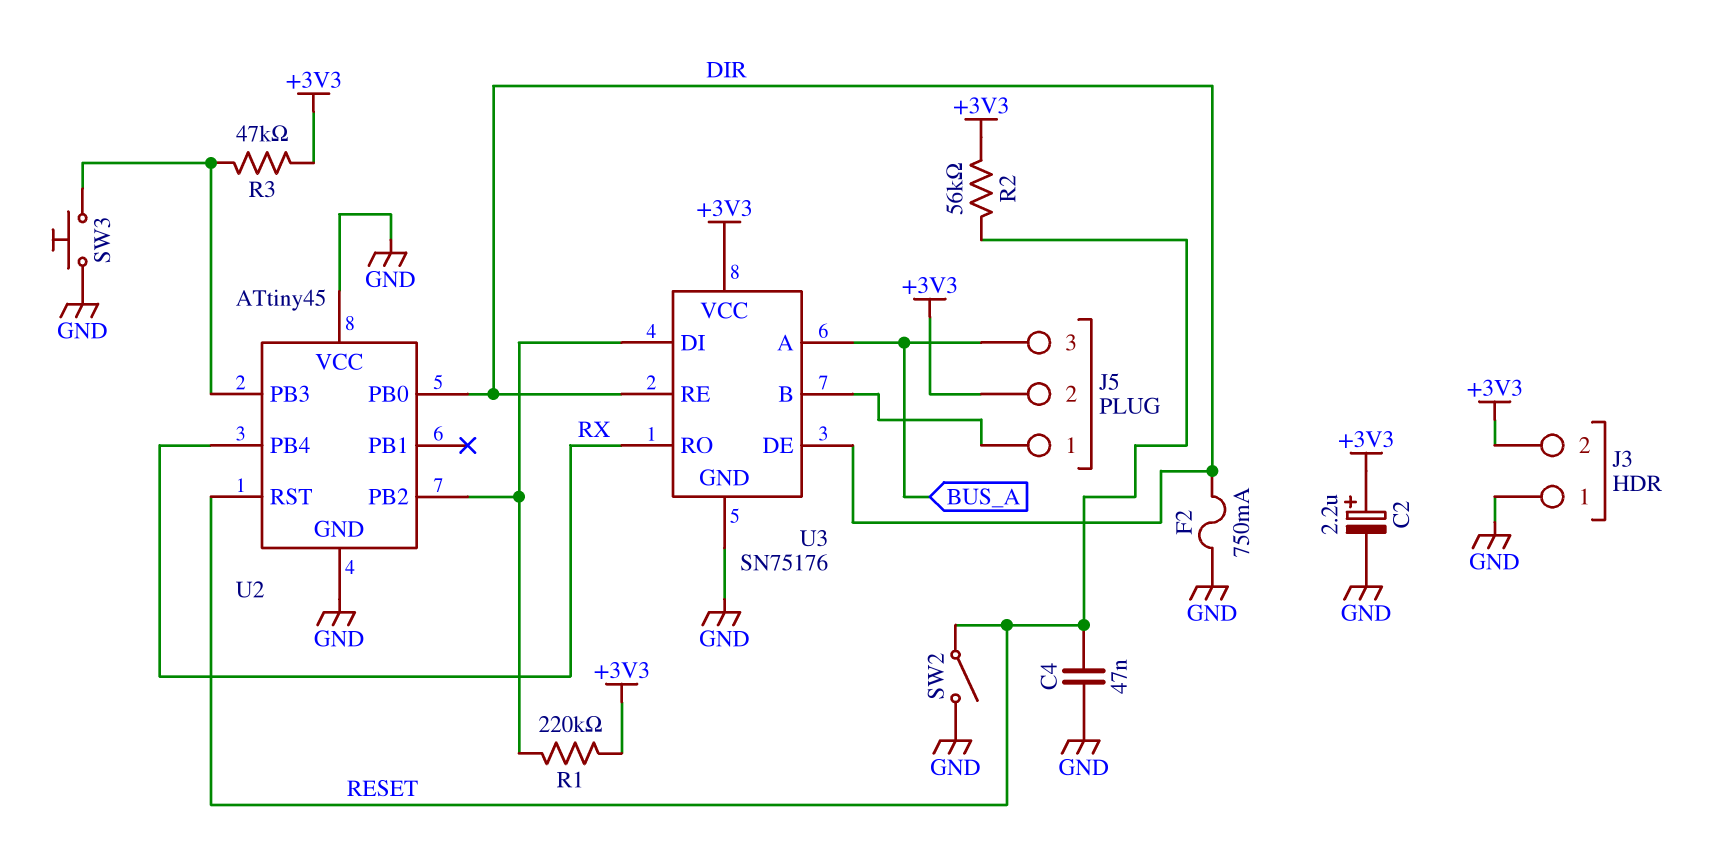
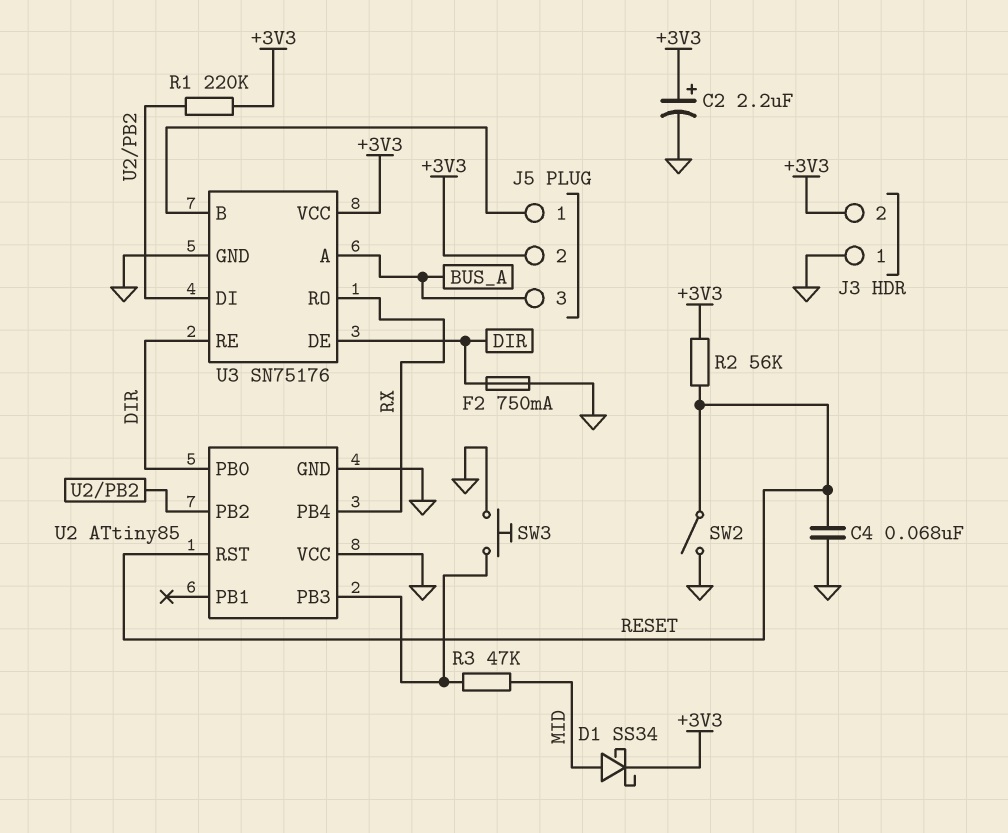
C4: 47nF (GND, RESET) -> 68nF (GND, RESET)
D1: none -> schottky SS34 (A MID, K +3V3)
R3: 47k (+3V3, U2/PB3) -> 47k (MID, U2/PB3)
U2: ATtiny45 -> ATtiny85

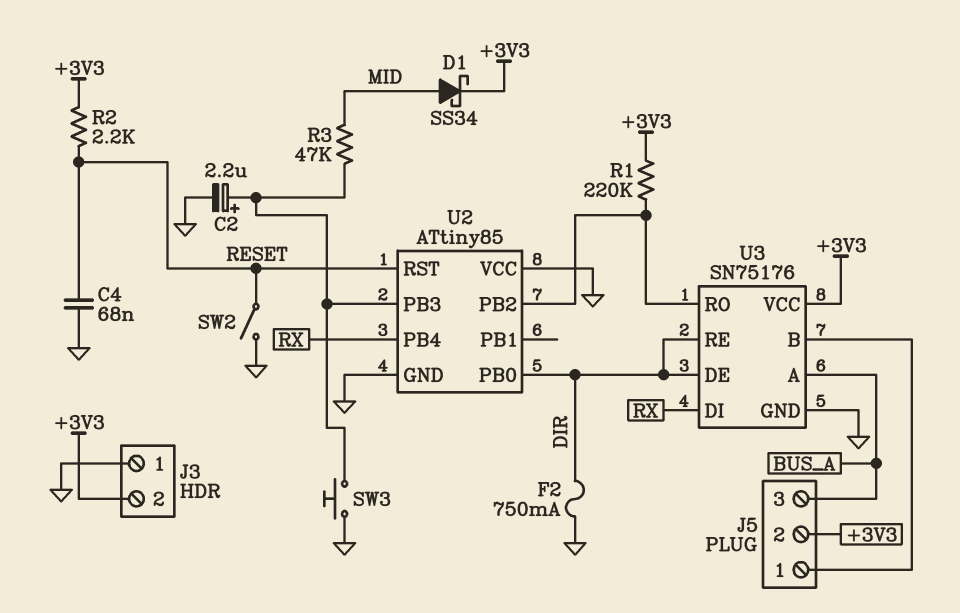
C2: 2.2uF (plus +3V3, minus GND) -> 2.2uF (plus U2/PB3, minus GND)
R2: 56k (+3V3, RESET) -> 2.2k (+3V3, RESET)
U3 pin DI: U2/PB2 -> RX
U3 pin RO: RX -> U2/PB2

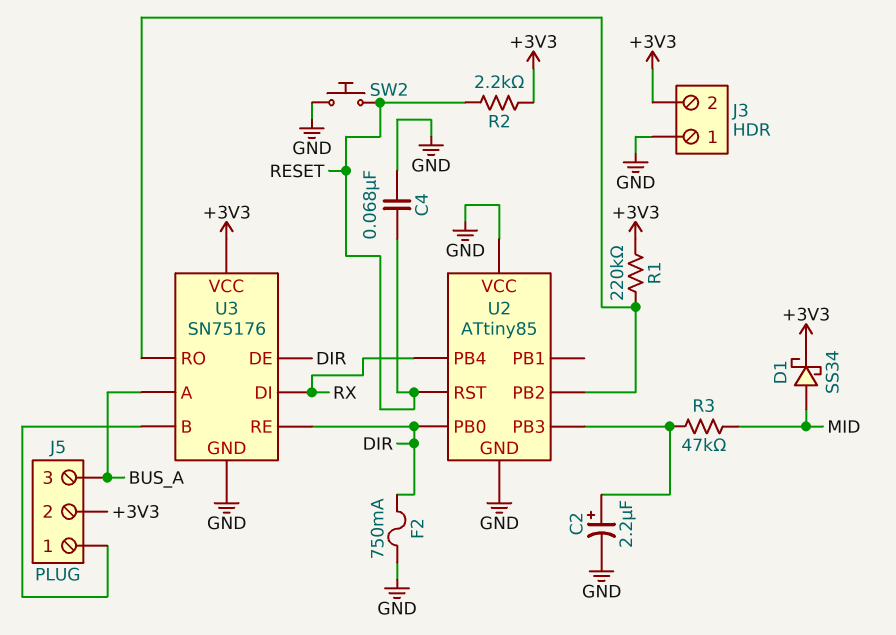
SW2: switch (GND, RESET) -> button (GND, RESET)
SW3: button (GND, U2/PB3) -> none

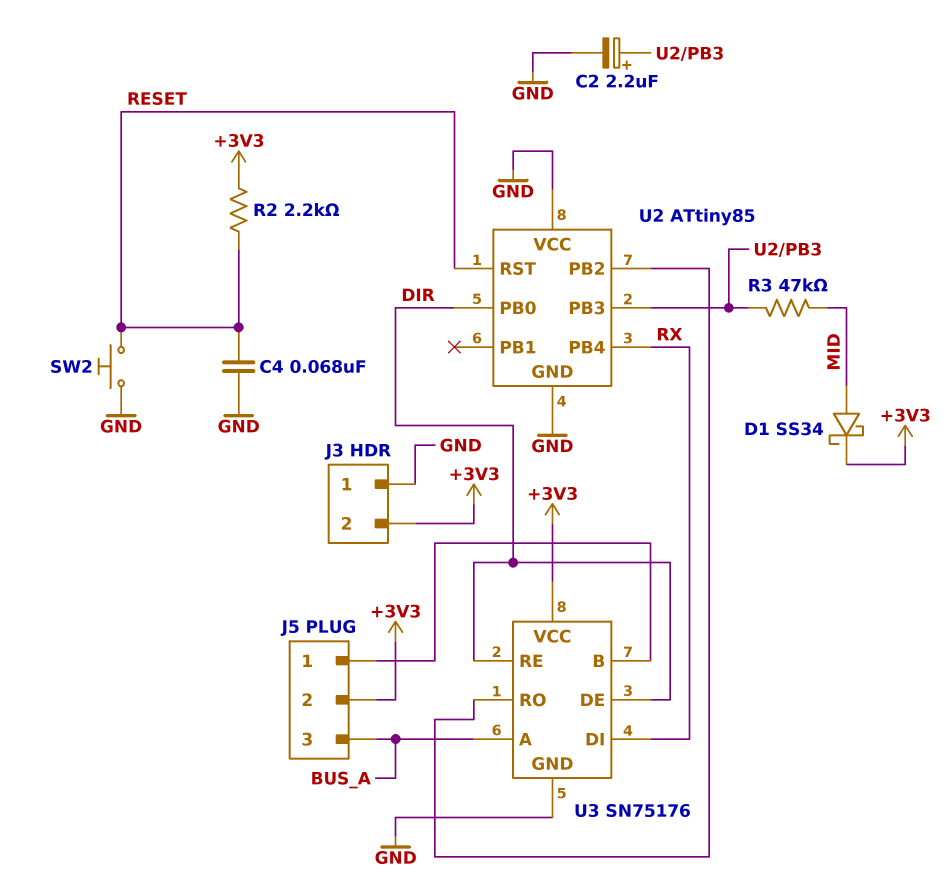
F2: 750mA (DIR, GND) -> none
R1: 220k (+3V3, U2/PB2) -> none

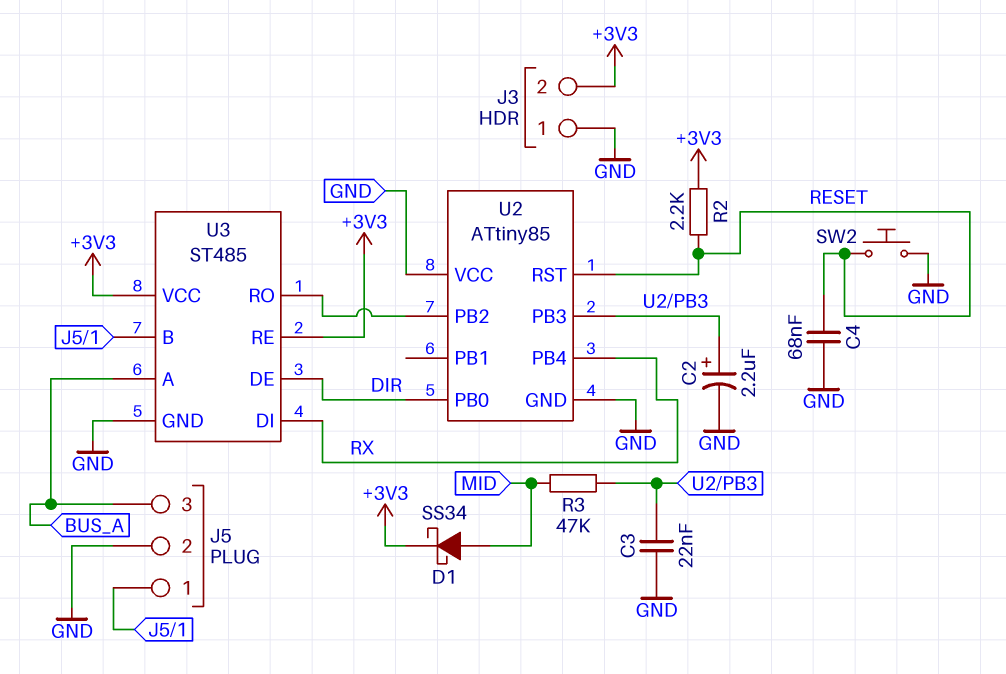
C3: none -> 22nF (GND, U2/PB3)
J5 pin 2: +3V3 -> GND
U3: SN75176 -> ST485
U3 pin RE: DIR -> +3V3

